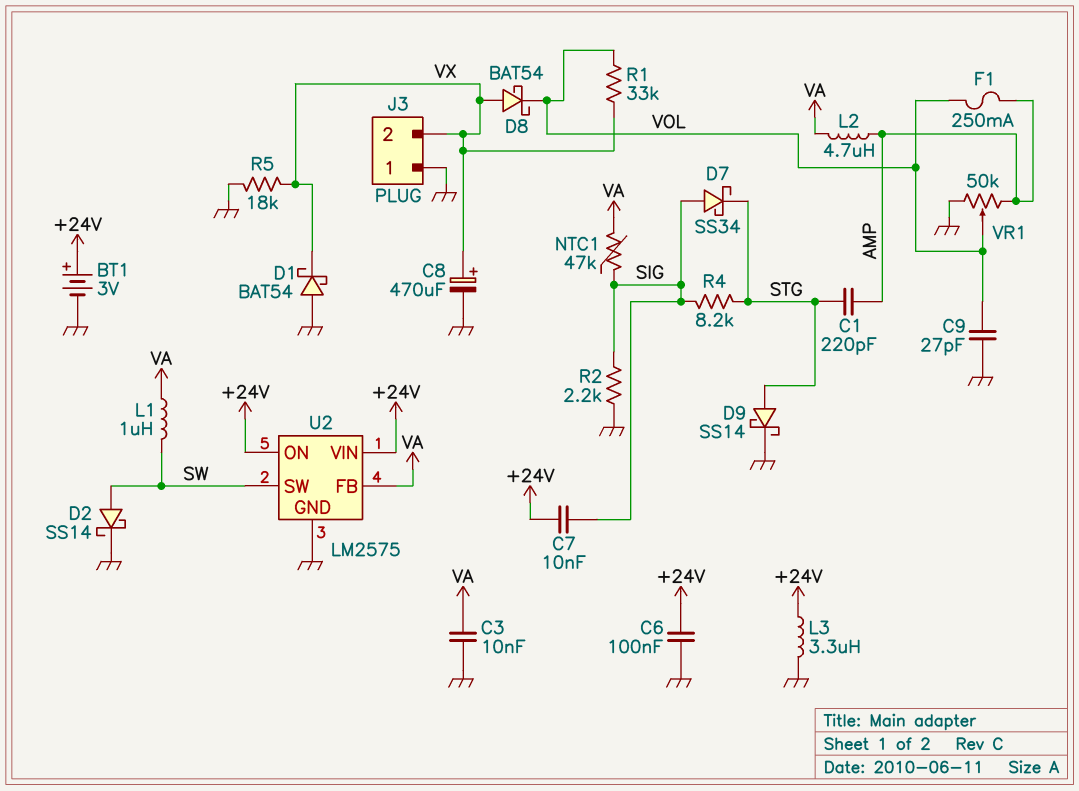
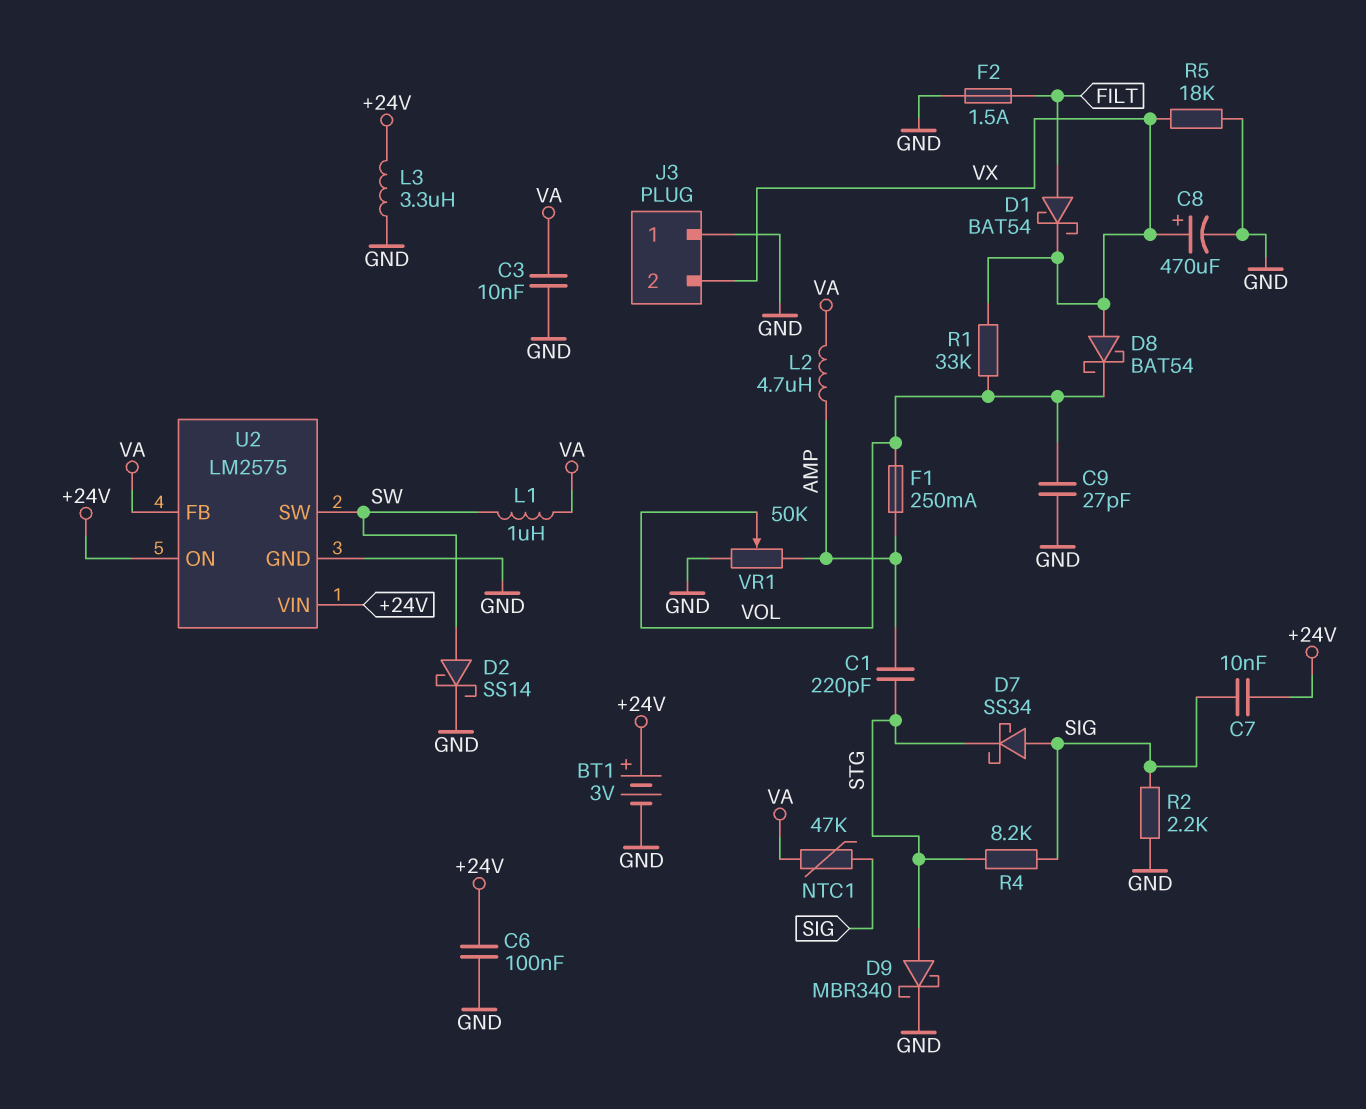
D1: schottky BAT54 (A GND, K VX) -> schottky BAT54 (A FILT, K VX)
D9: schottky SS14 (A STG, K GND) -> schottky MBR340 (A STG, K GND)
F2: none -> 1.5A (FILT, GND)

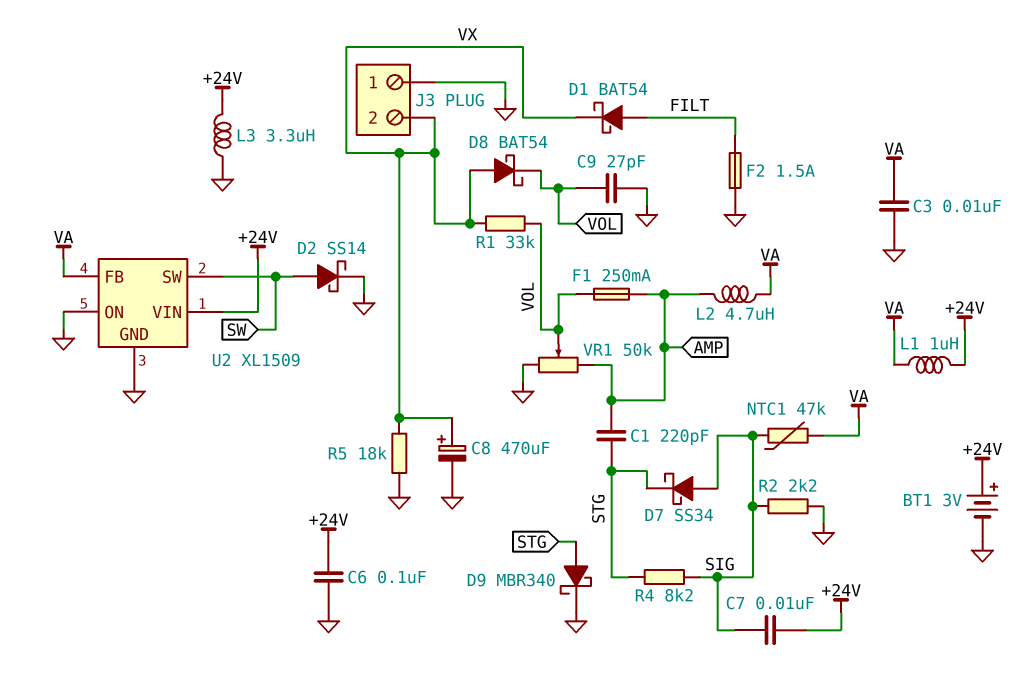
L1: 1uH (SW, VA) -> 1uH (+24V, VA)
U2: LM2575 -> XL1509
U2 pin ON: +24V -> GND

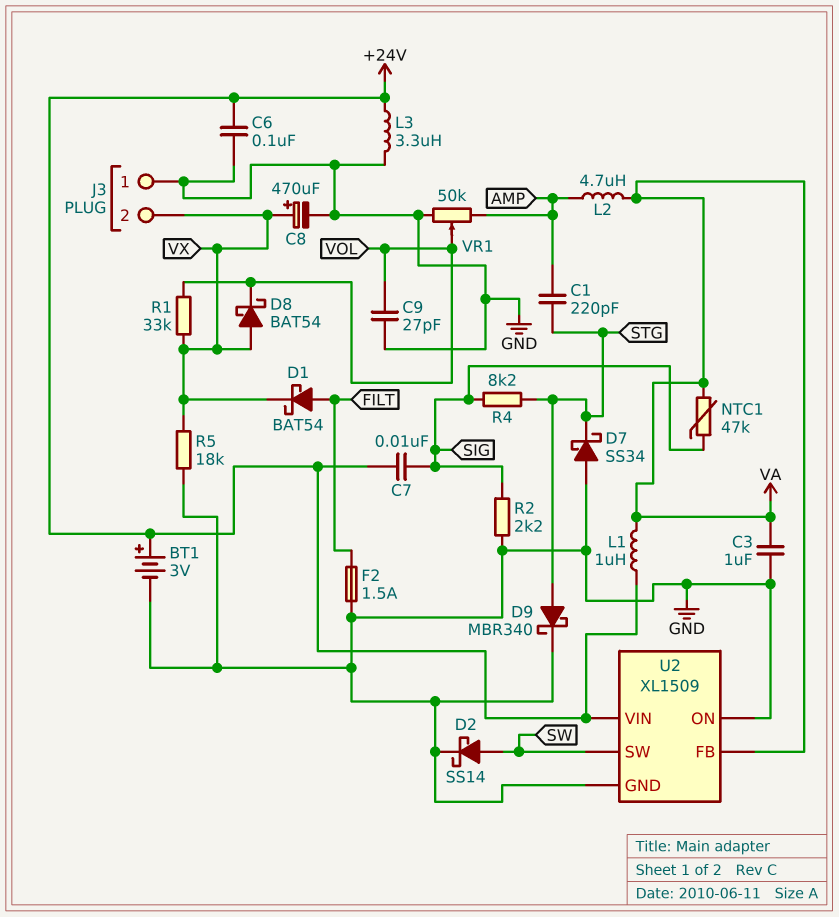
C3: 10nF (GND, VA) -> 1uF (GND, VA)
D7: schottky SS34 (A SIG, K STG) -> schottky SS34 (A GND, K STG)
F1: 250mA (AMP, VOL) -> none

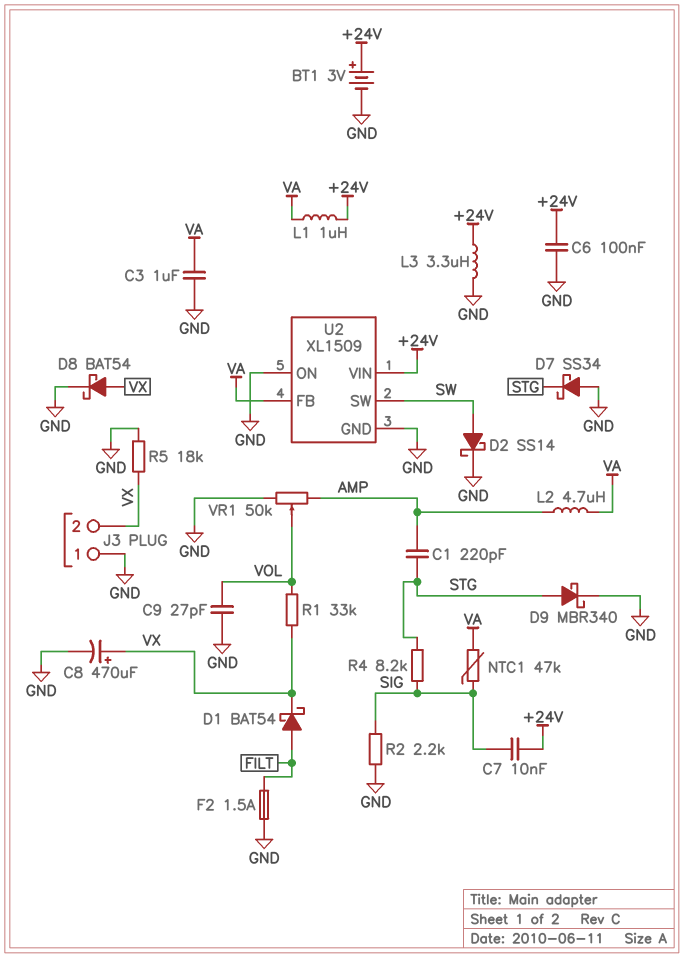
D8: schottky BAT54 (A VX, K VOL) -> schottky BAT54 (A VX, K GND)

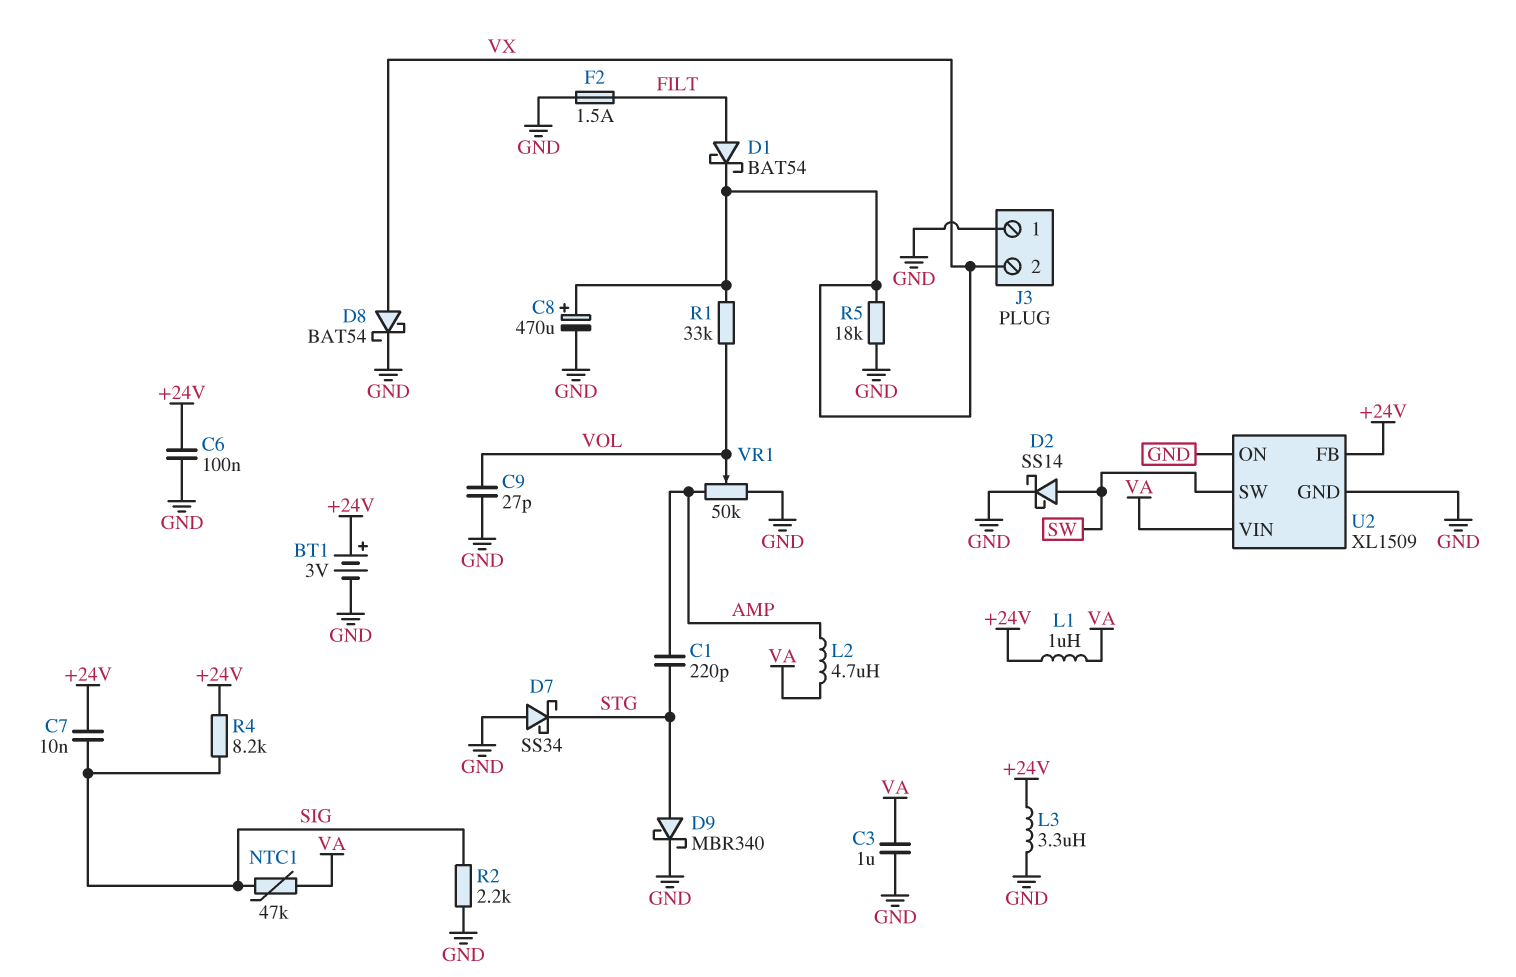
R4: 8.2k (SIG, STG) -> 8.2k (+24V, SIG)
U2 pin FB: VA -> +24V
U2 pin VIN: +24V -> VA

